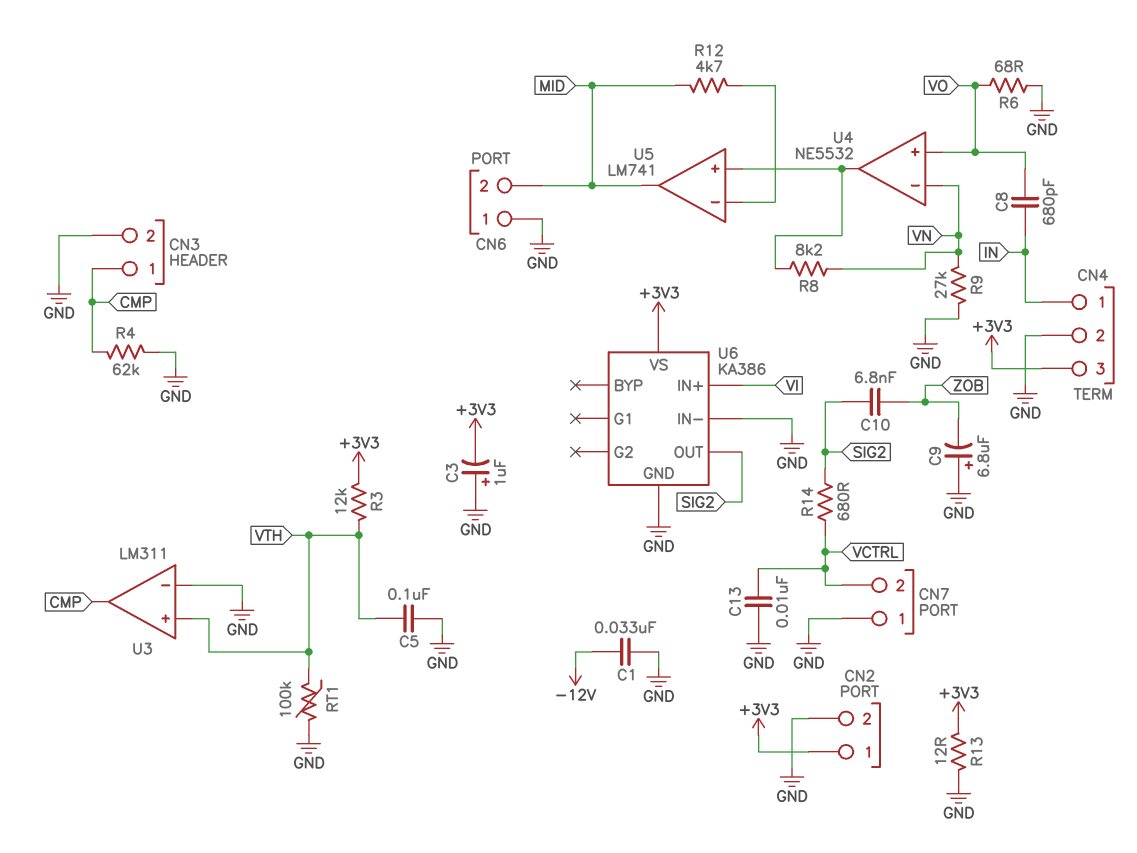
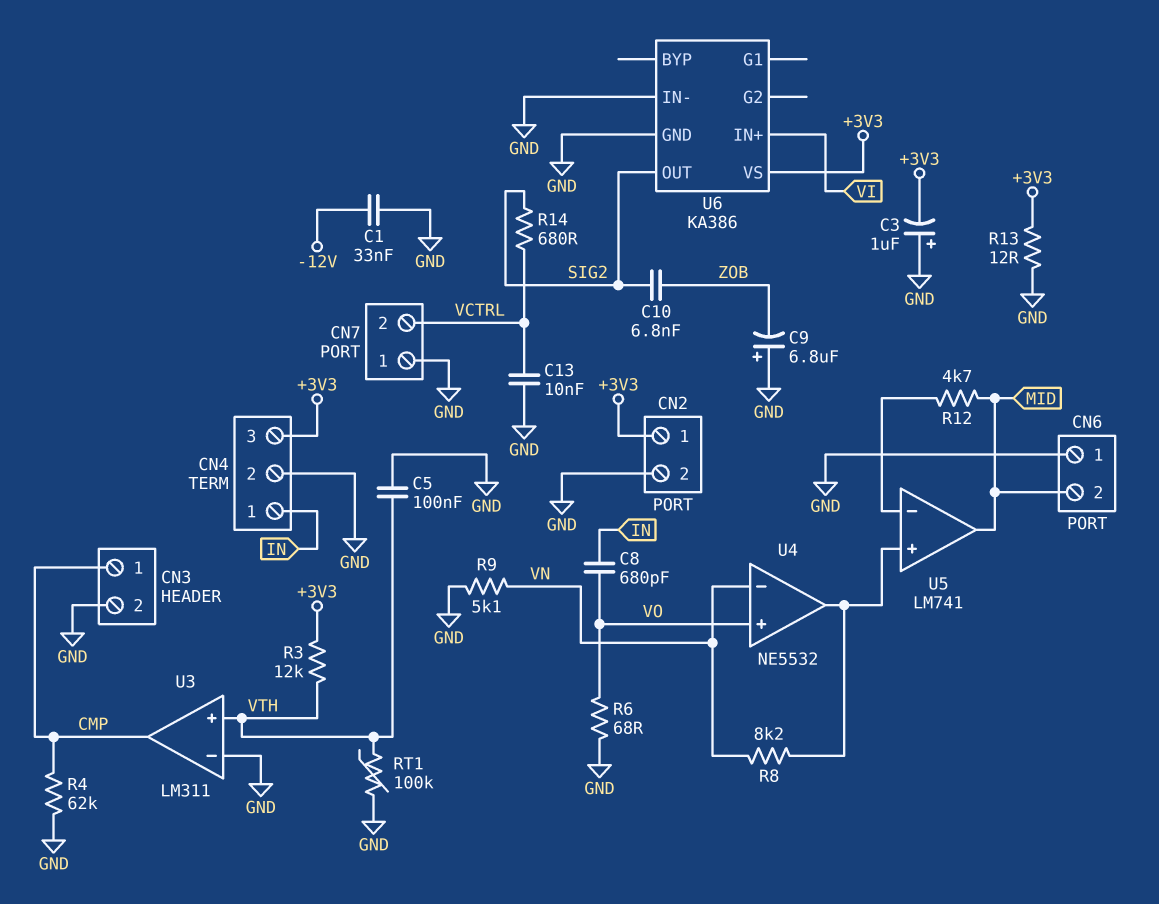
R9: 27k (GND, VN) -> 5.1k (GND, VN)

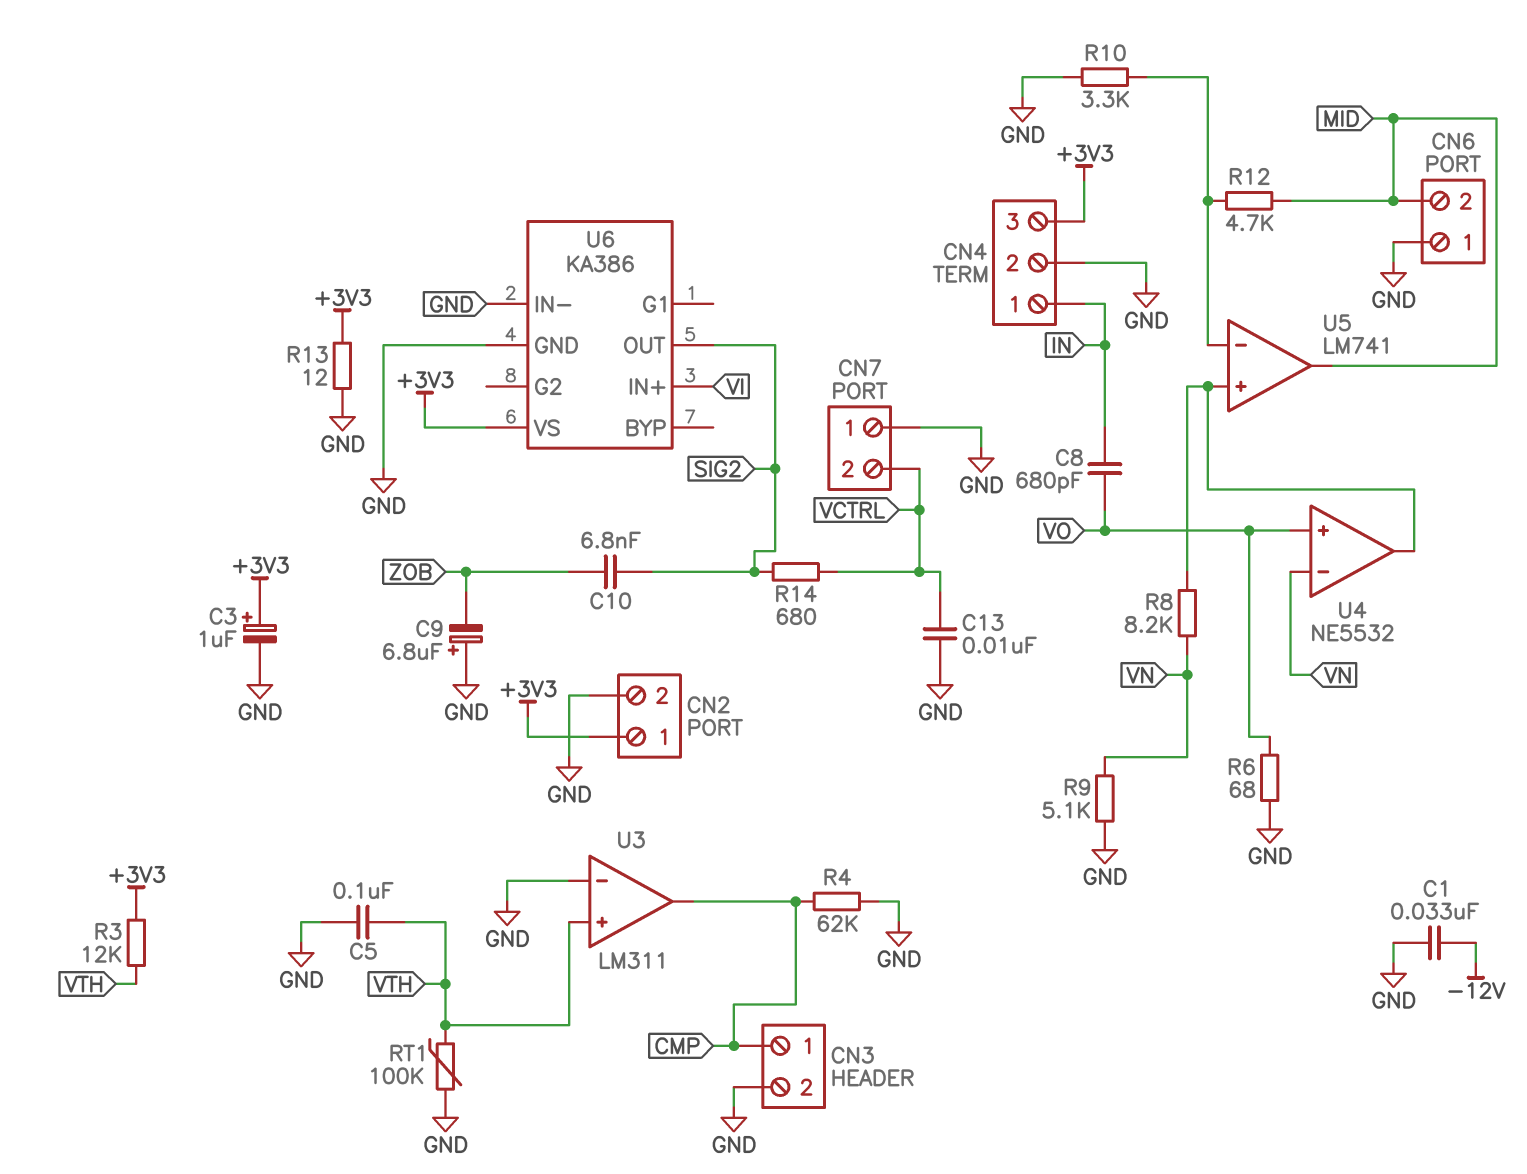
C3: 1uF (plus GND, minus +3V3) -> 1uF (plus +3V3, minus GND)
R10: none -> 3.3k (GND, U5/in-)

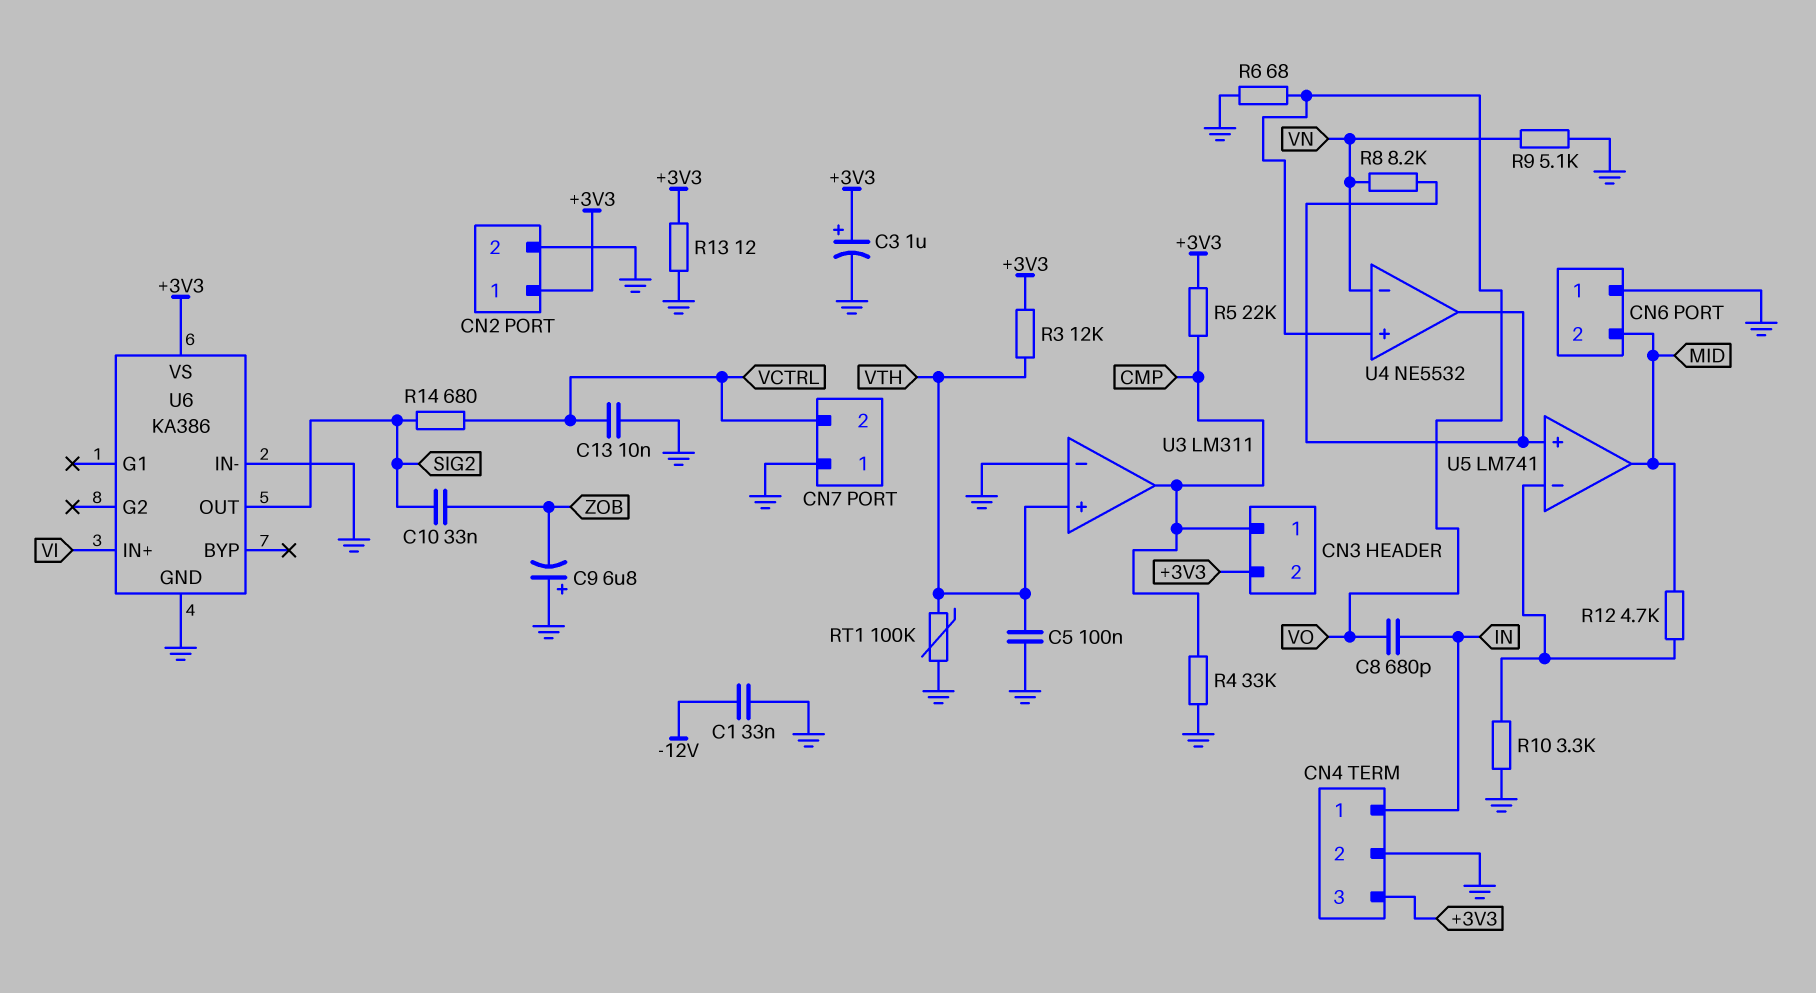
C10: 6.8nF (SIG2, ZOB) -> 33nF (SIG2, ZOB)
CN3 pin 2: GND -> +3V3
R4: 62k (CMP, GND) -> 33k (CMP, GND)
R5: none -> 22k (+3V3, CMP)

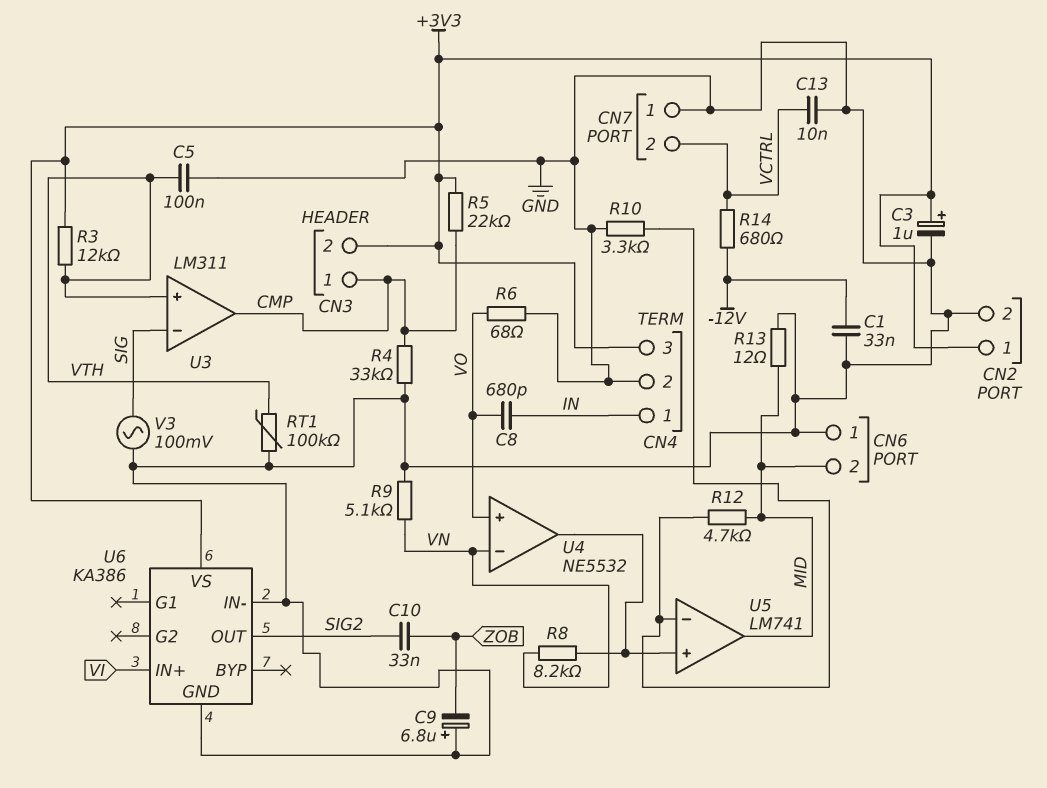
R13: 12 (+3V3, GND) -> 12 (GND, MID)
R14: 680 (SIG2, VCTRL) -> 680 (-12V, VCTRL)
U3 pin in-: GND -> SIG
V3: none -> AC 100mV (GND, SIG)

